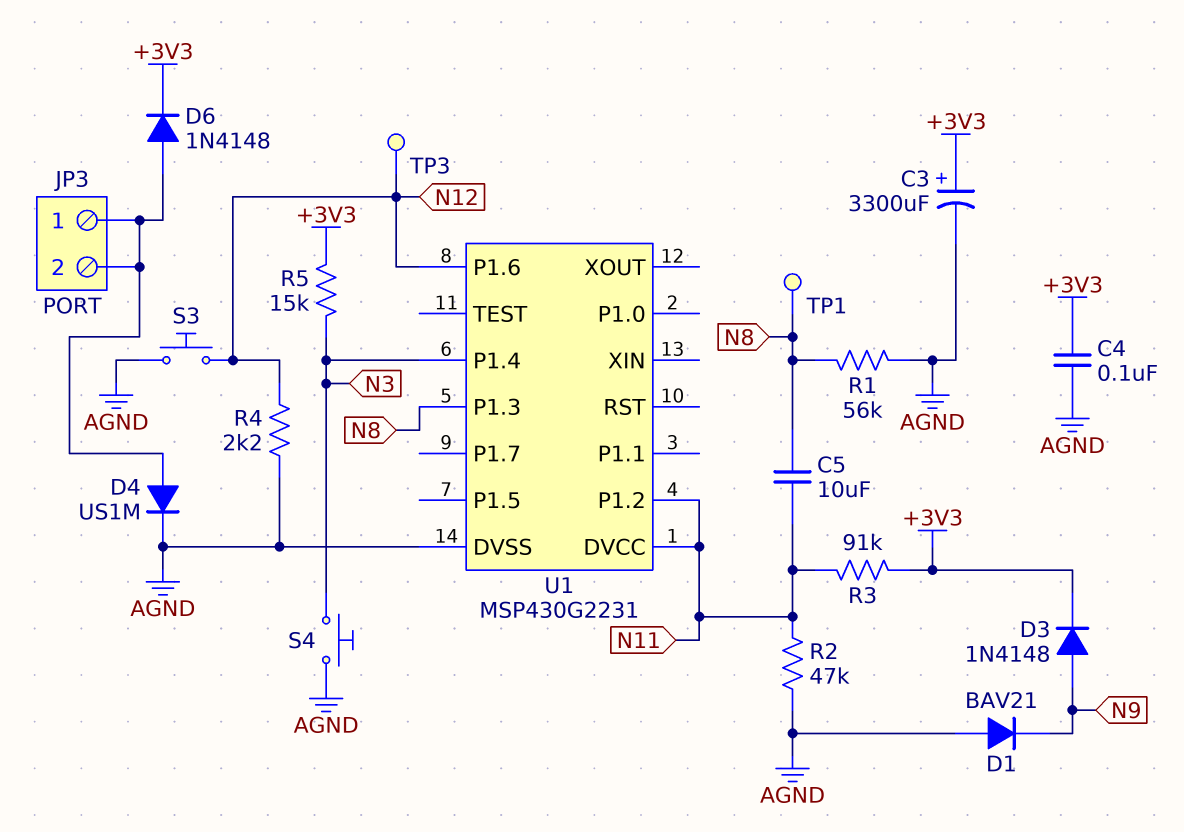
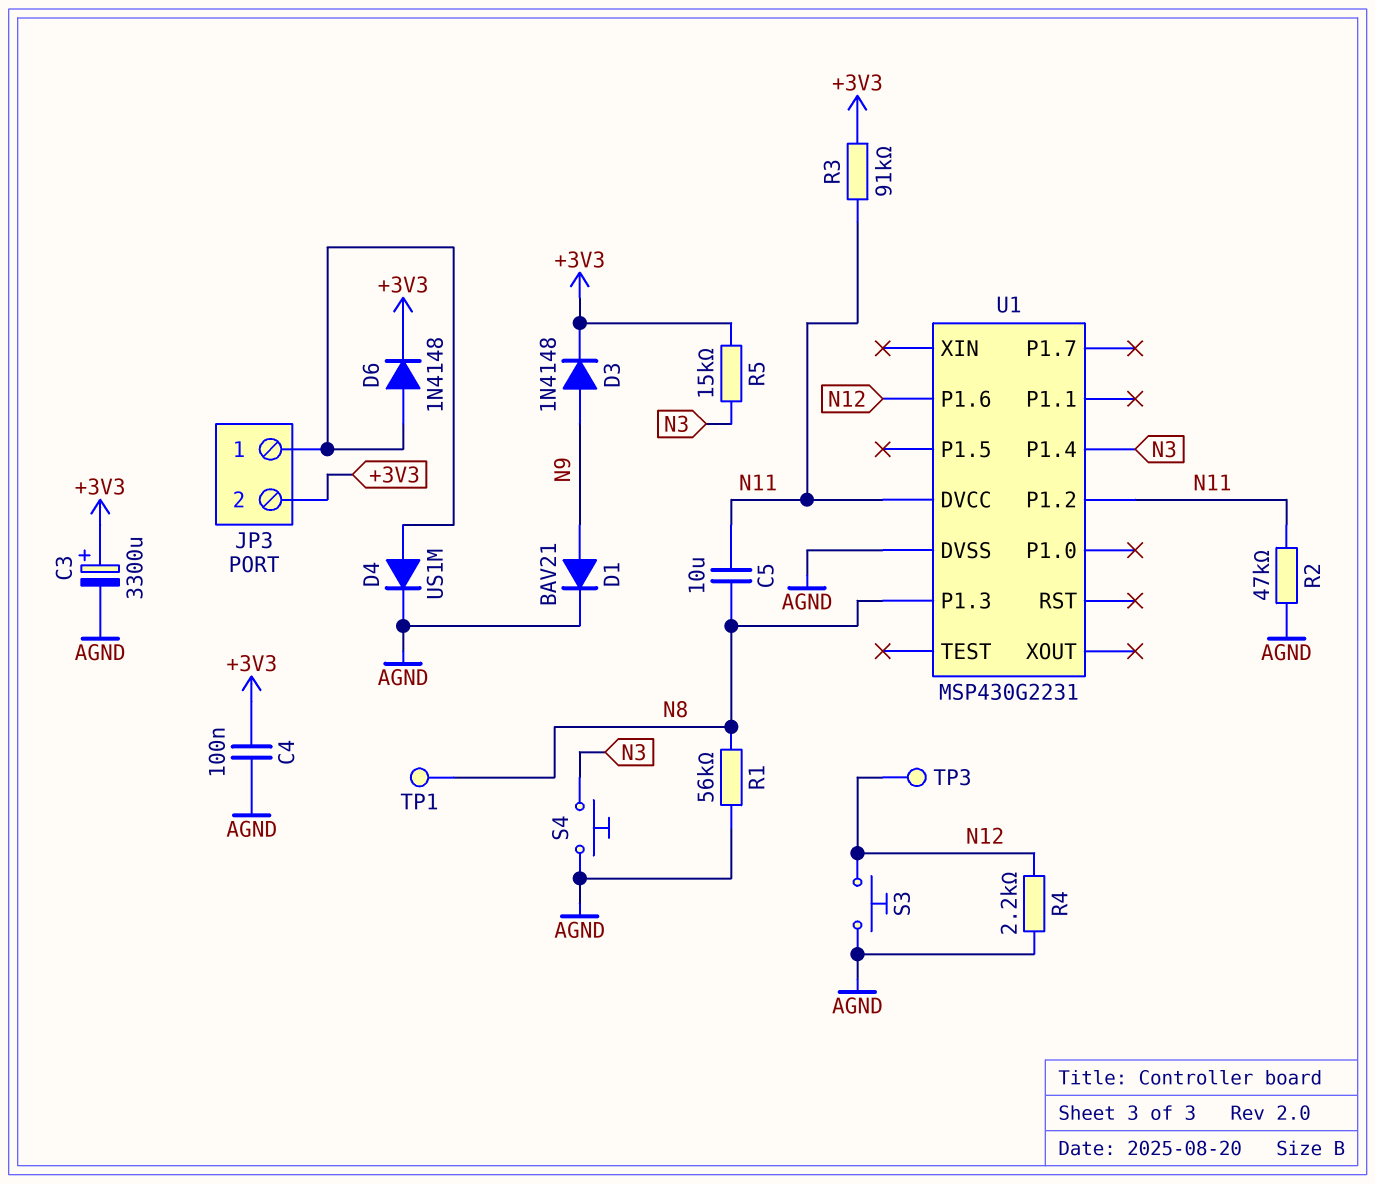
D1: diode BAV21 (A AGND, K N9) -> diode BAV21 (A N9, K AGND)
JP3 pin 2: JP3/1 -> +3V3

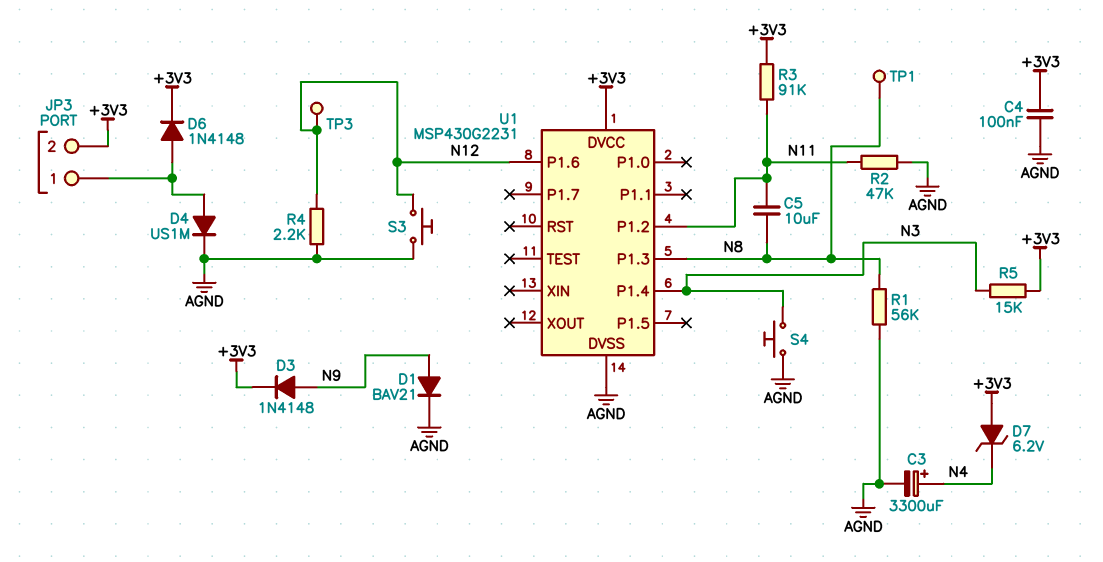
C3: 3300uF (plus +3V3, minus AGND) -> 3300uF (plus N4, minus AGND)
D7: none -> zener 6.2V (A +3V3, K N4)
U1 pin DVCC: N11 -> +3V3

